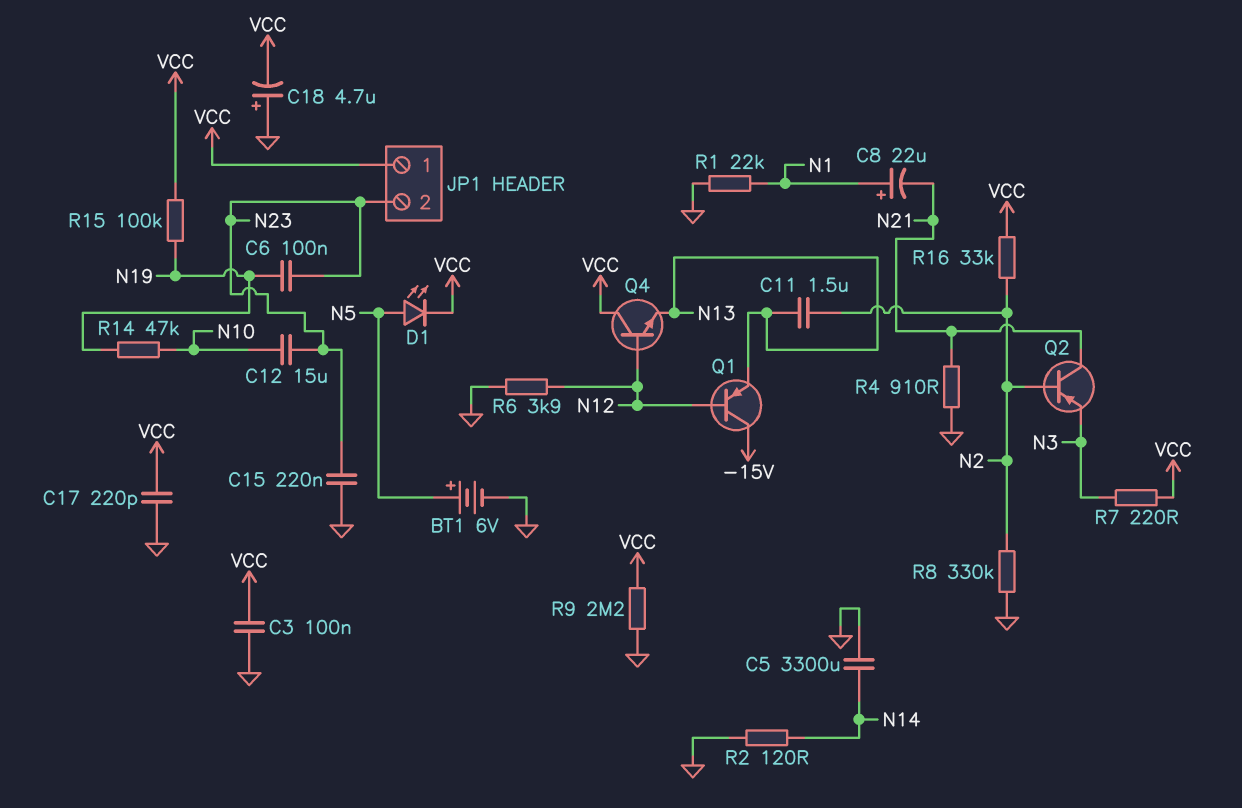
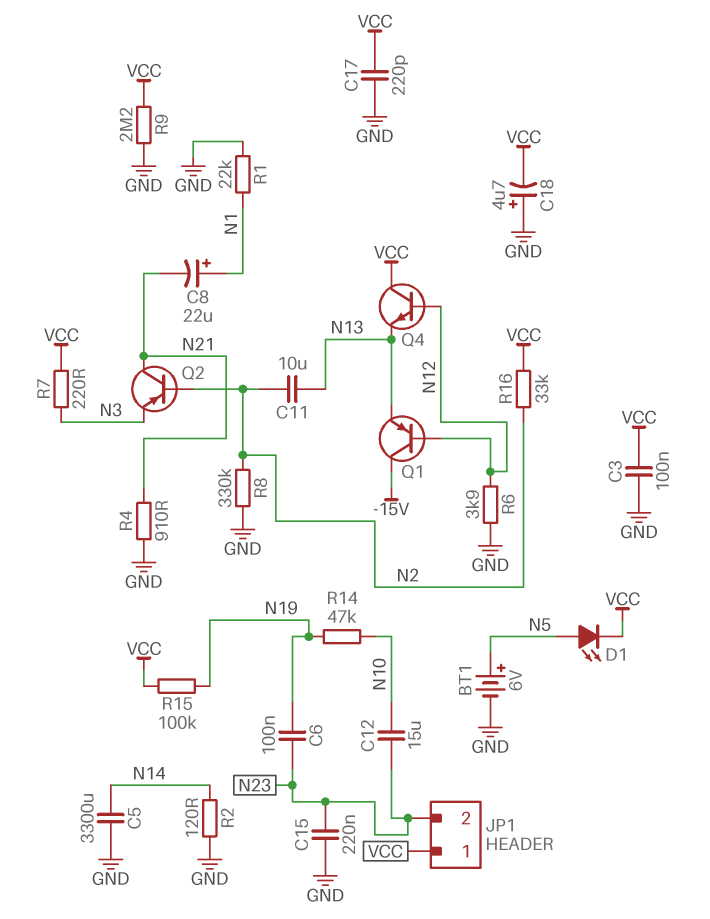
C11: 1.5uF (N2, N13) -> 10uF (N2, N13)

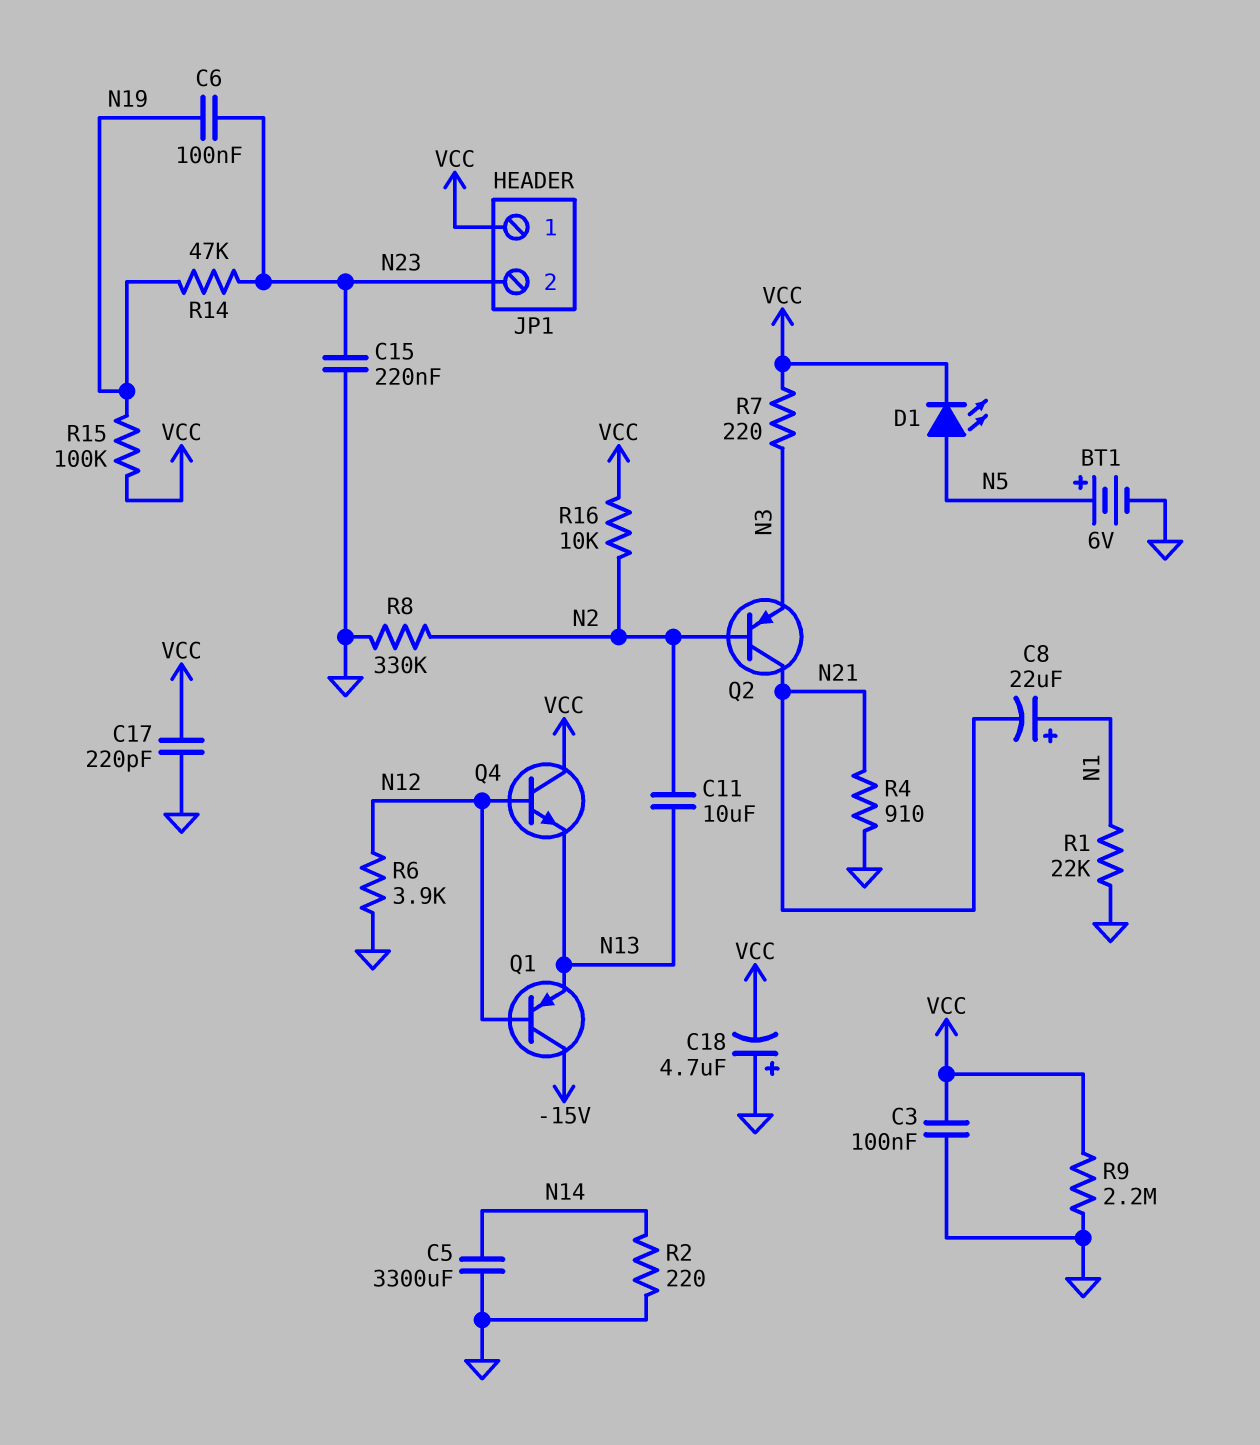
C12: 15uF (N10, N23) -> none
R2: 120 (GND, N14) -> 220 (GND, N14)
R14: 47k (N10, N19) -> 47k (N19, N23)
R16: 33k (N2, VCC) -> 10k (N2, VCC)

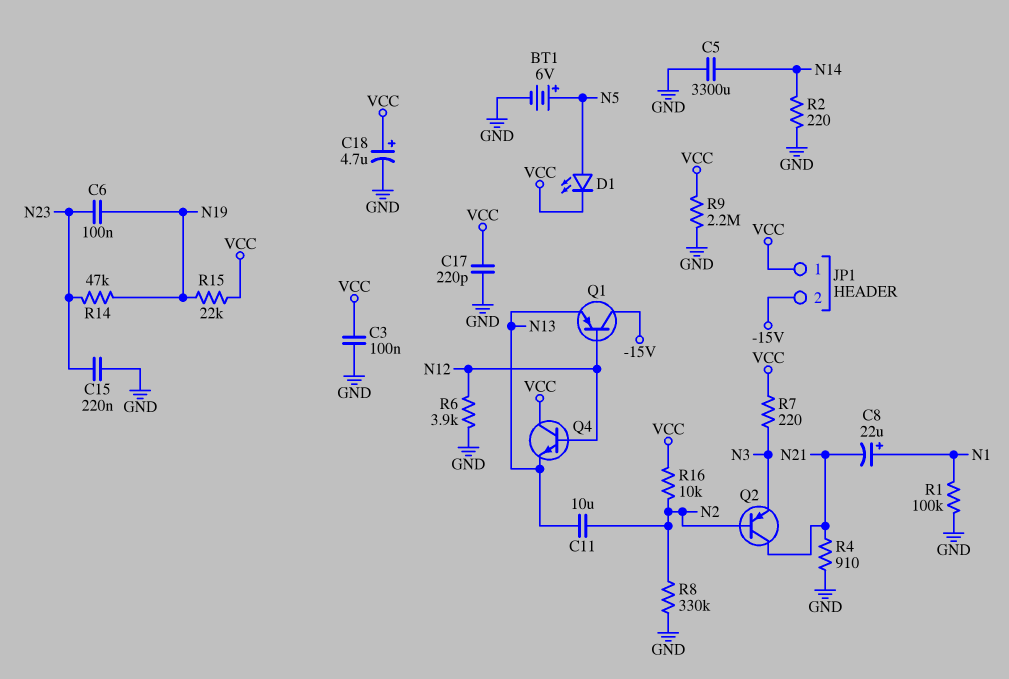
C18: 4.7uF (plus GND, minus VCC) -> 4.7uF (plus VCC, minus GND)
JP1 pin 2: N23 -> -15V
R1: 22k (GND, N1) -> 100k (GND, N1)
R15: 100k (N19, VCC) -> 22k (N19, VCC)

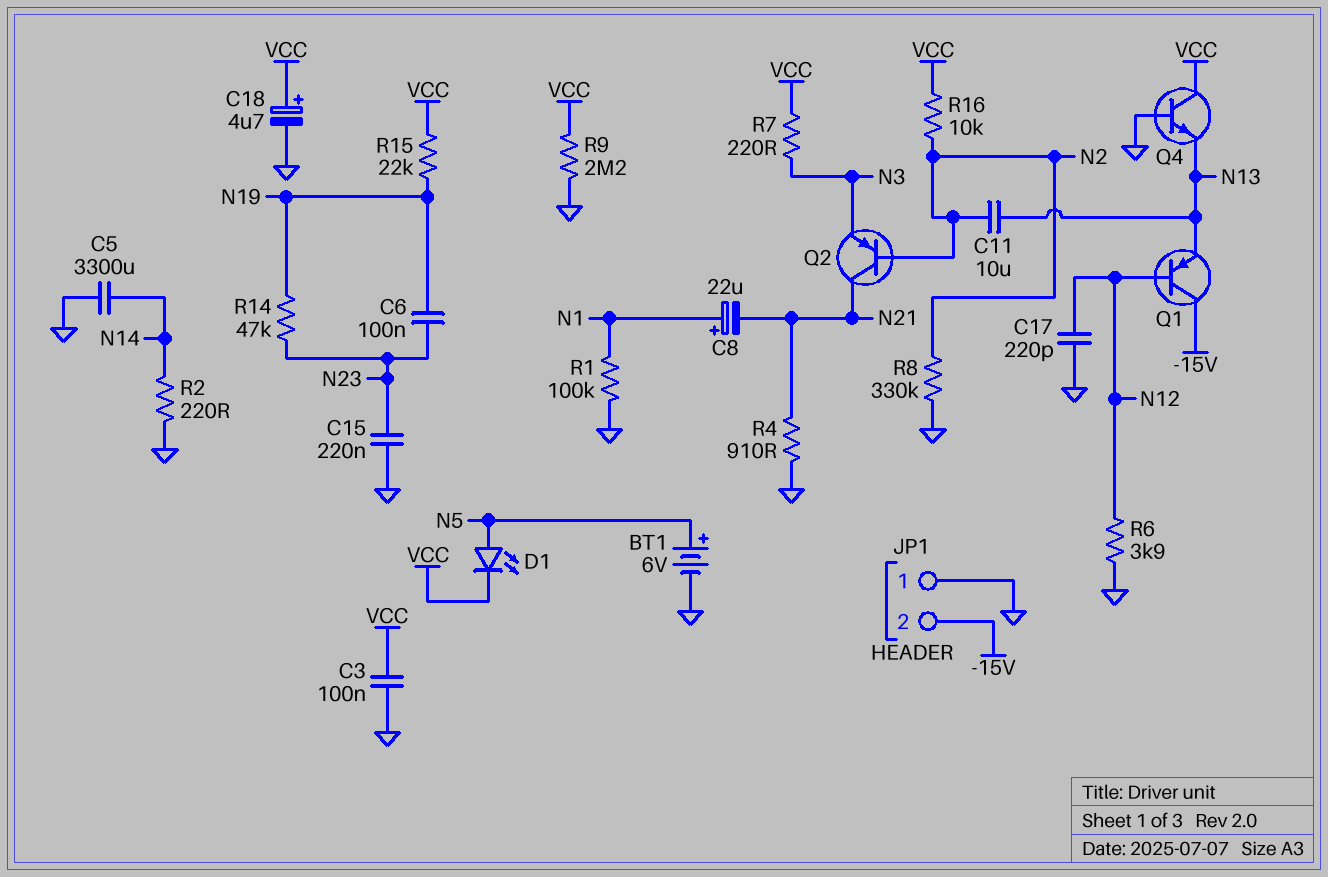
C17: 220pF (GND, VCC) -> 220pF (GND, N12)
JP1 pin 1: VCC -> GND
Q4: NPN (B N12, C VCC, E N13) -> NPN (B GND, C VCC, E N13)

